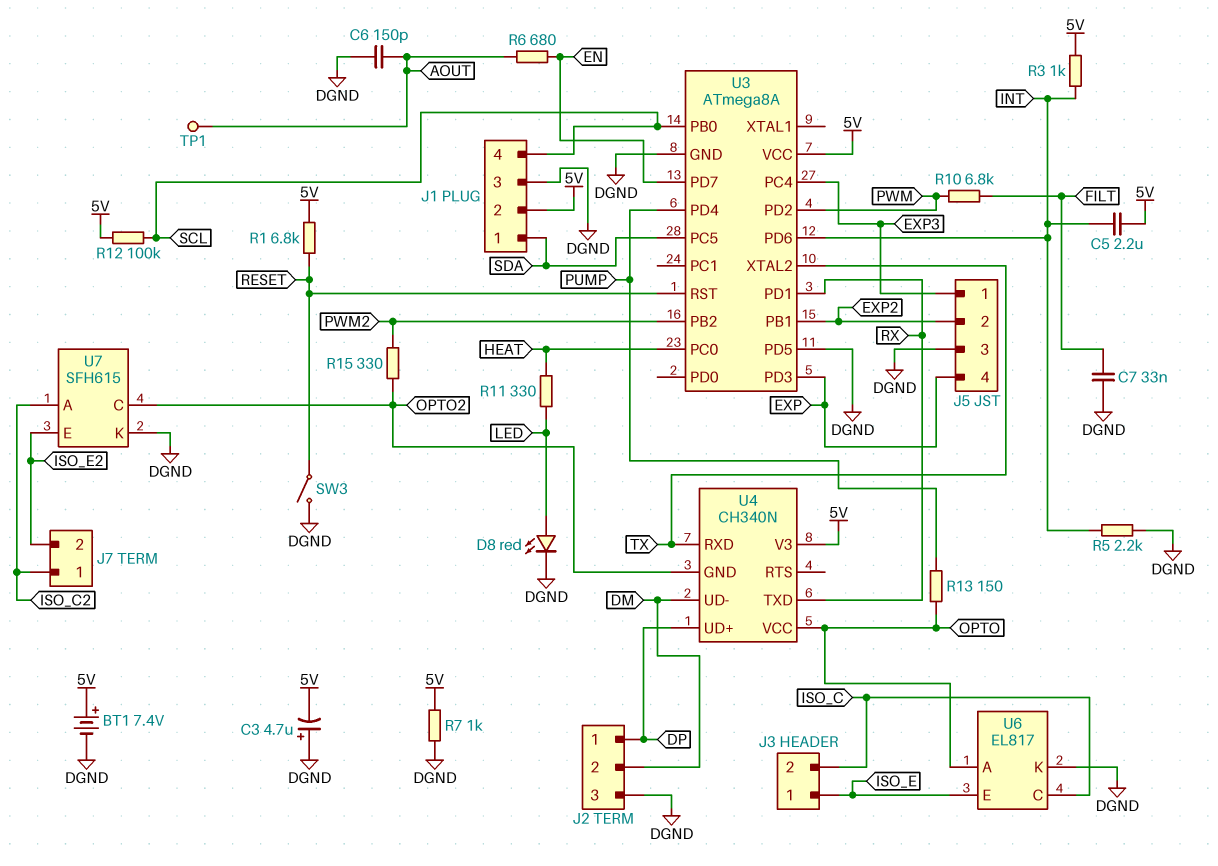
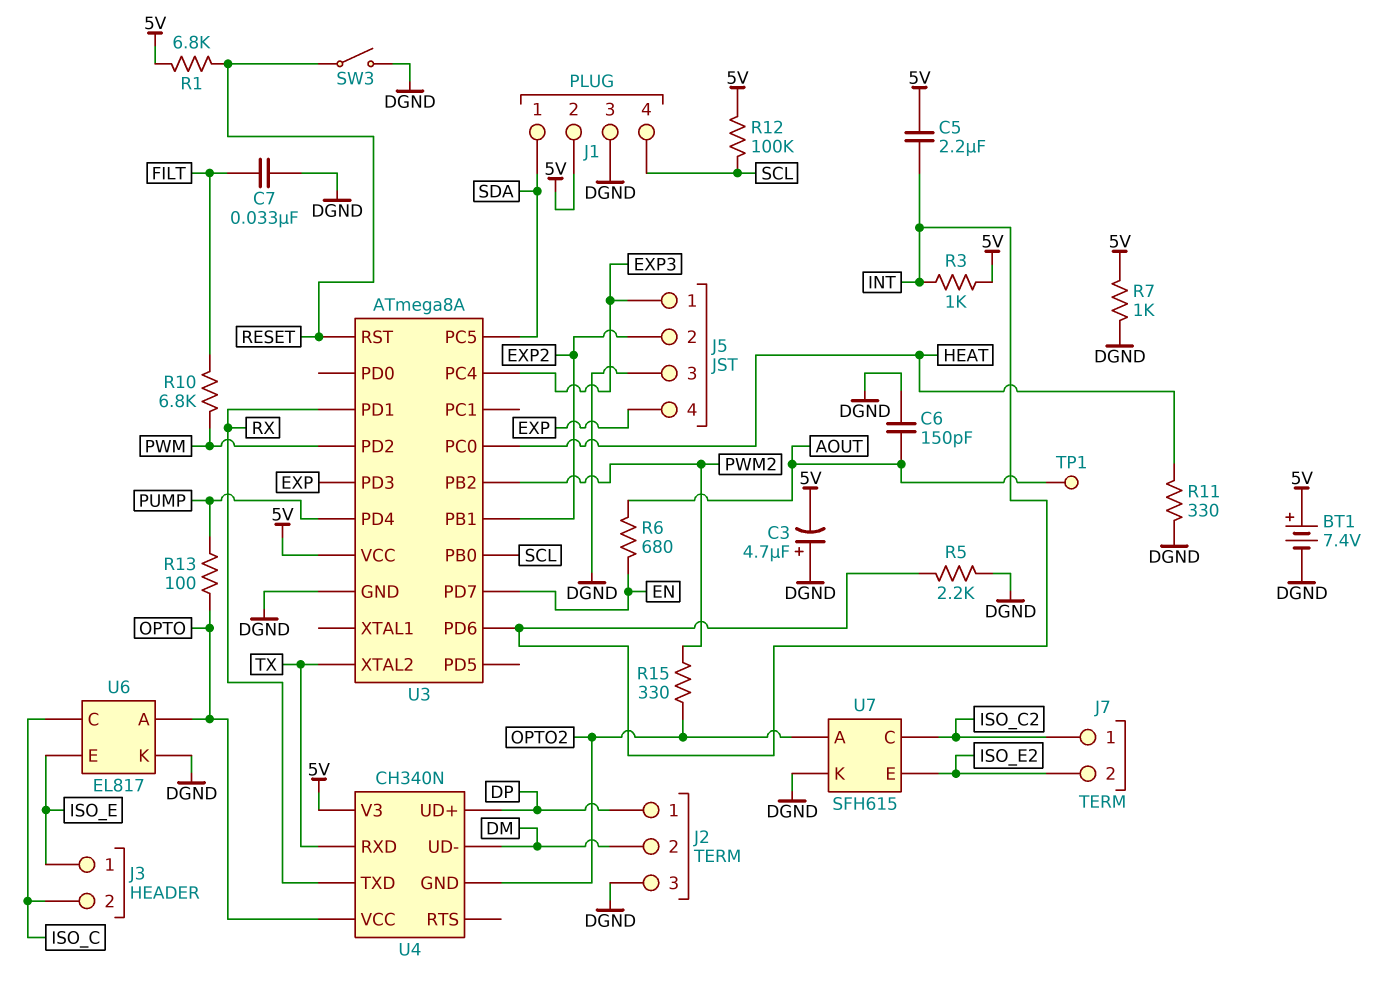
D8: LED red (A LED, K DGND) -> none
R11: 330 (HEAT, LED) -> 330 (DGND, HEAT)
R13: 150 (OPTO, PUMP) -> 100 (OPTO, PUMP)
U3 pin PD5: DGND -> none
U7 pin A: ISO_C2 -> OPTO2
U7 pin C: OPTO2 -> ISO_C2

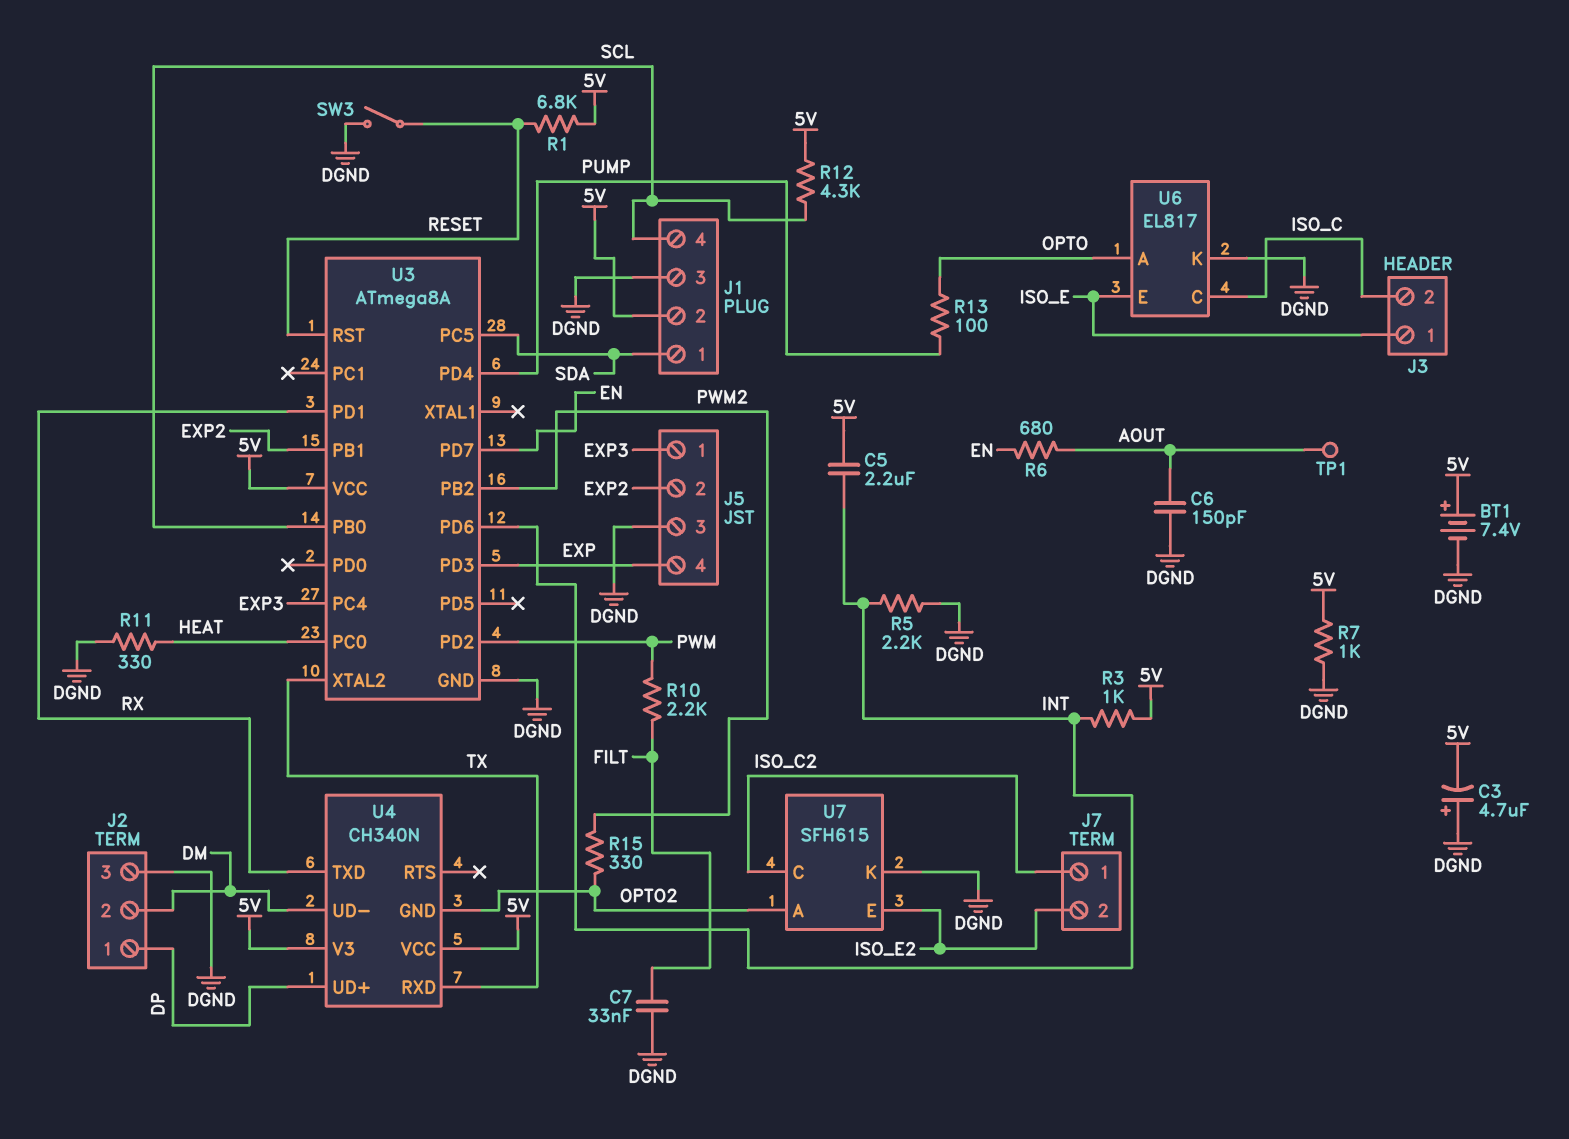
R10: 6.8k (FILT, PWM) -> 2.2k (FILT, PWM)
R12: 100k (5V, SCL) -> 4.3k (5V, SCL)
U4 pin VCC: OPTO -> 5V

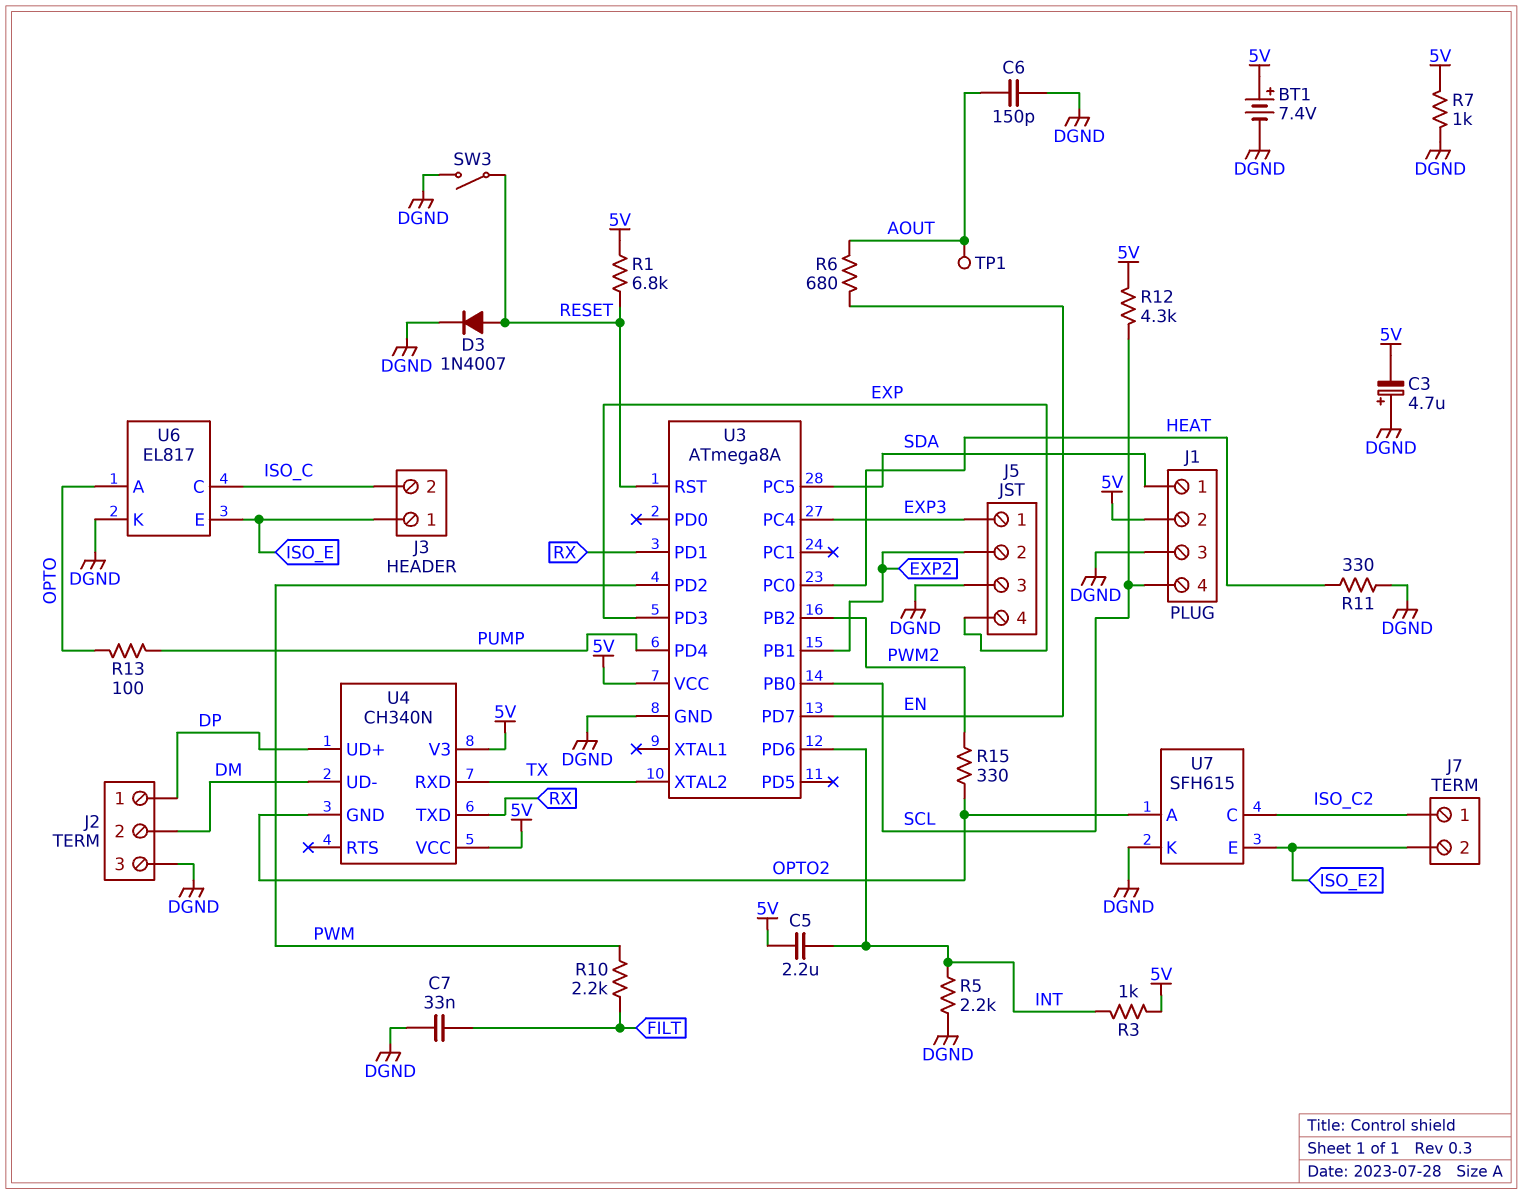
D3: none -> diode 1N4007 (A RESET, K DGND)

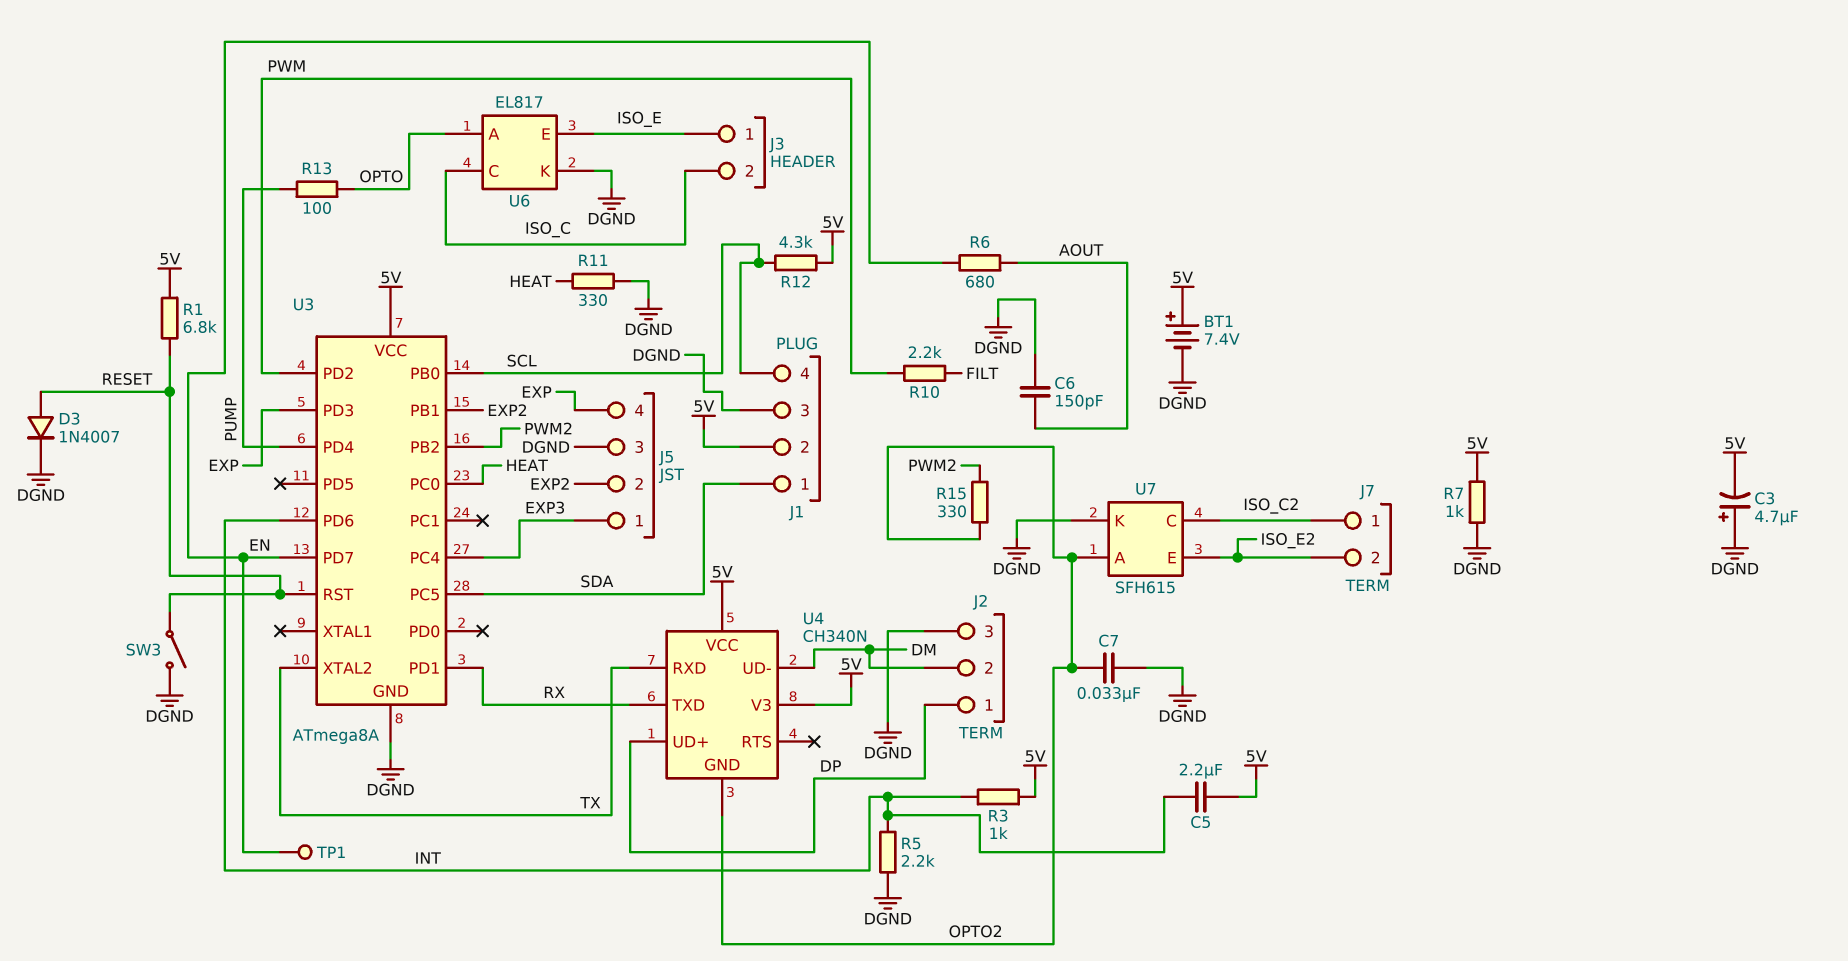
C7: 33nF (DGND, FILT) -> 33nF (DGND, OPTO2)
TP1: test point (AOUT) -> test point (EN)

